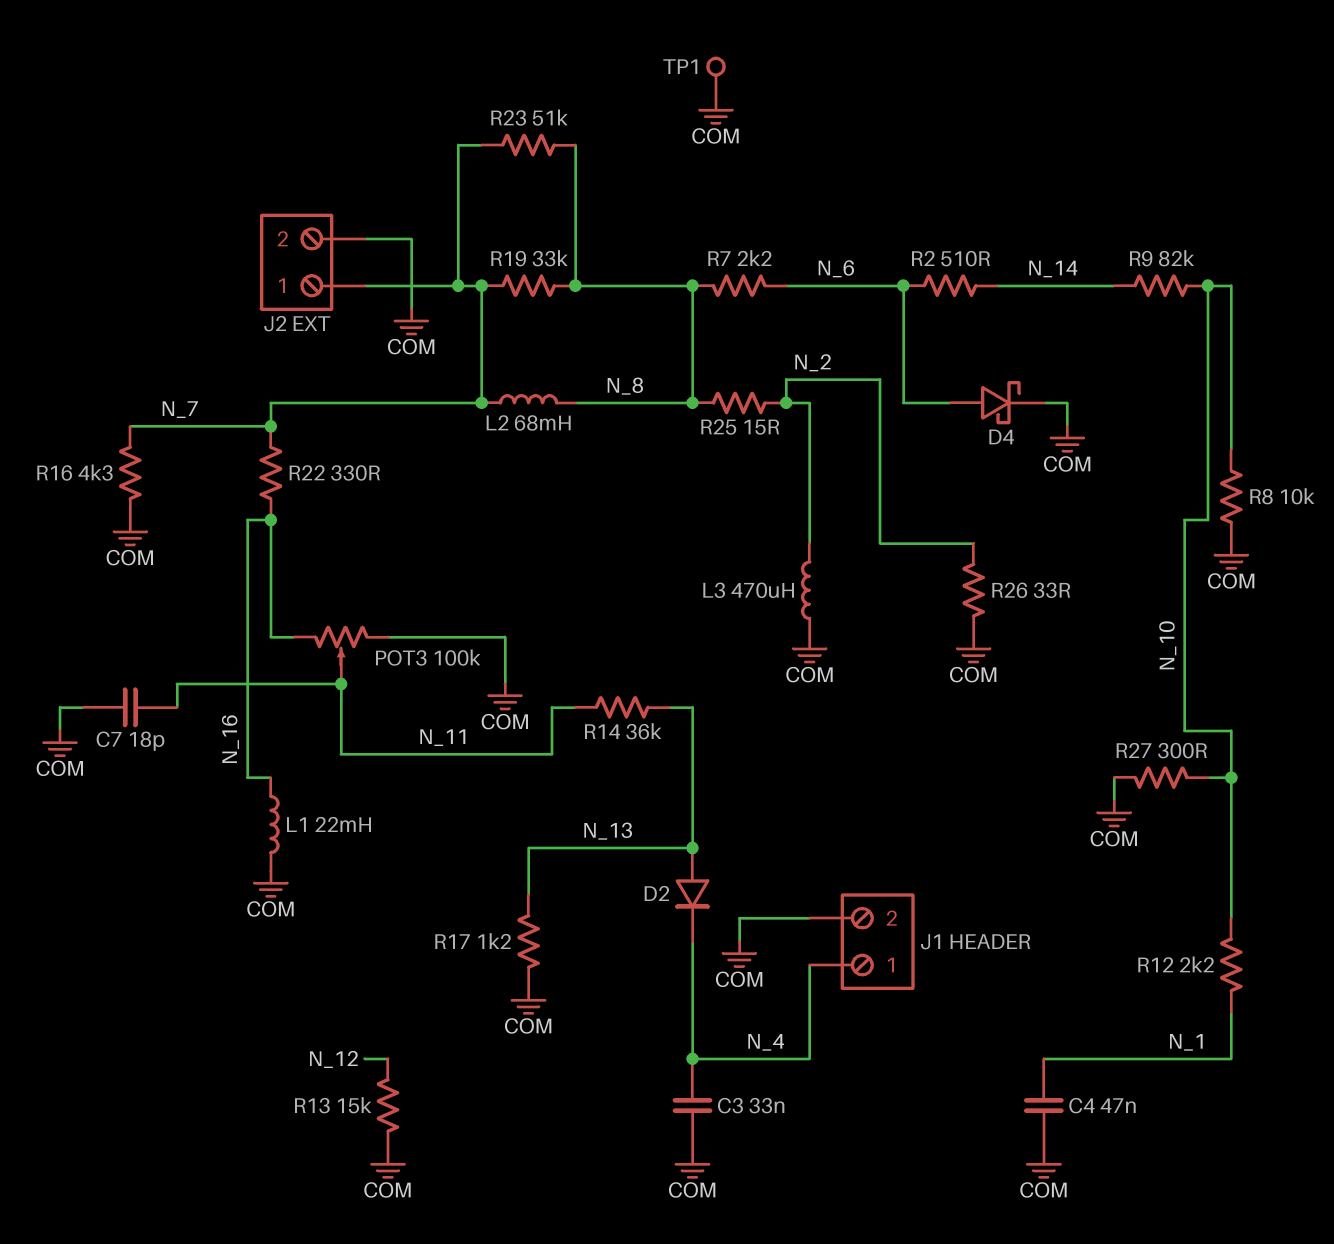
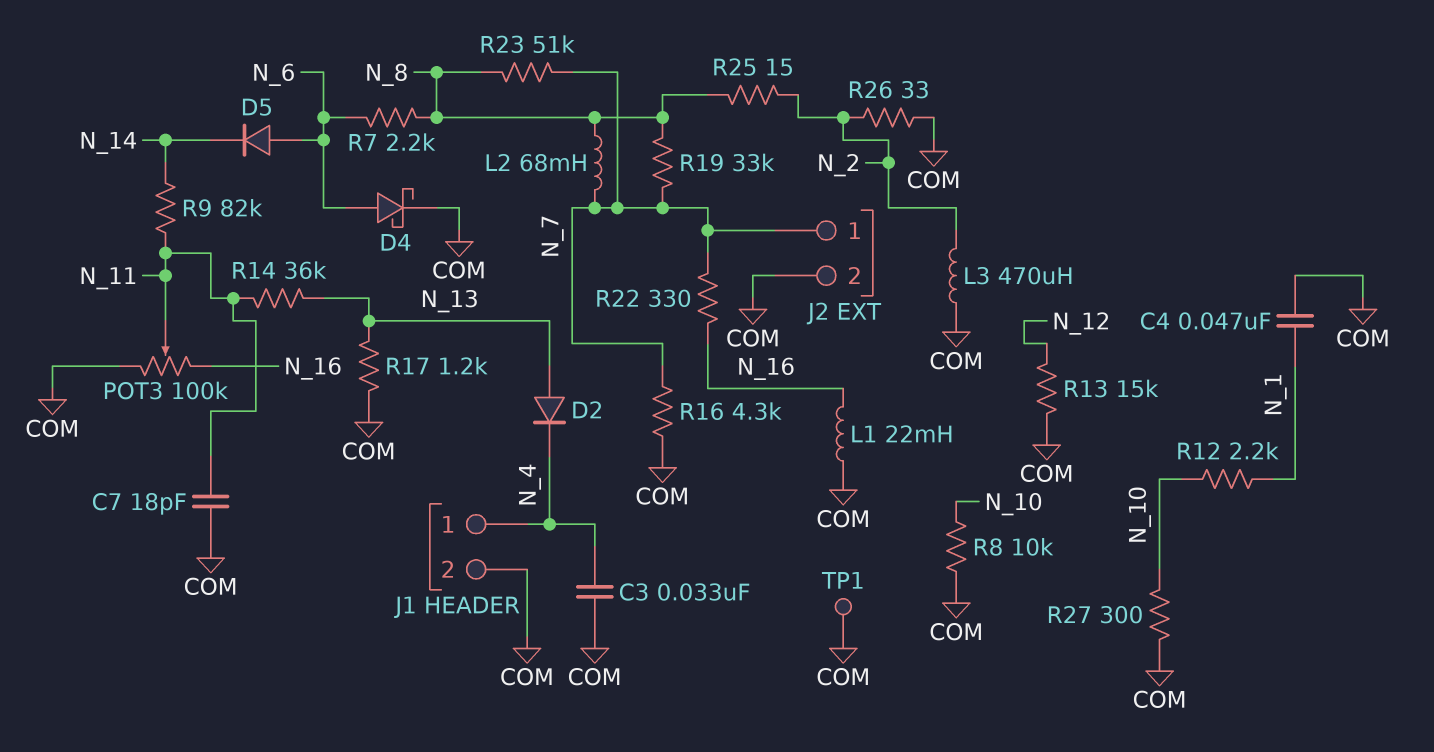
D5: none -> diode (A N_6, K N_14)
R2: 510 (N_6, N_14) -> none
R9: 82k (N_10, N_14) -> 82k (N_11, N_14)

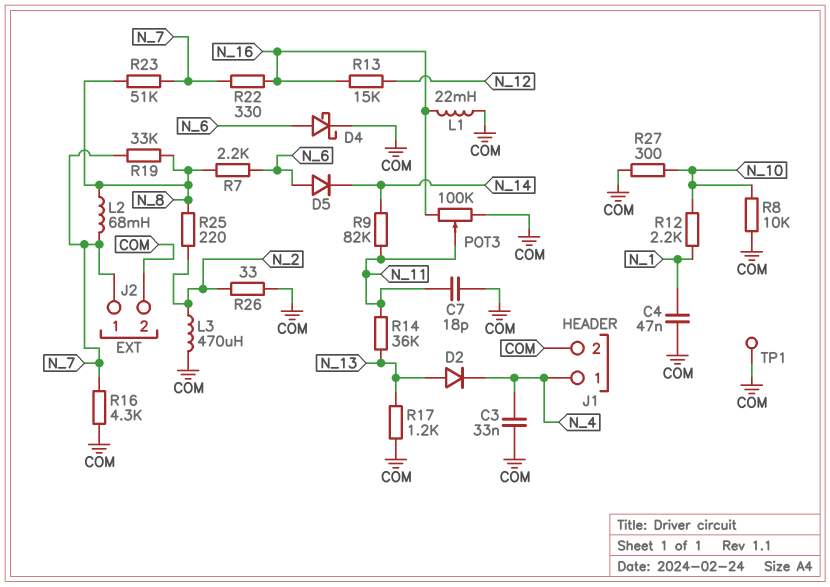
R13: 15k (COM, N_12) -> 15k (N_12, N_16)
R25: 15 (N_2, N_8) -> 220 (N_2, N_8)

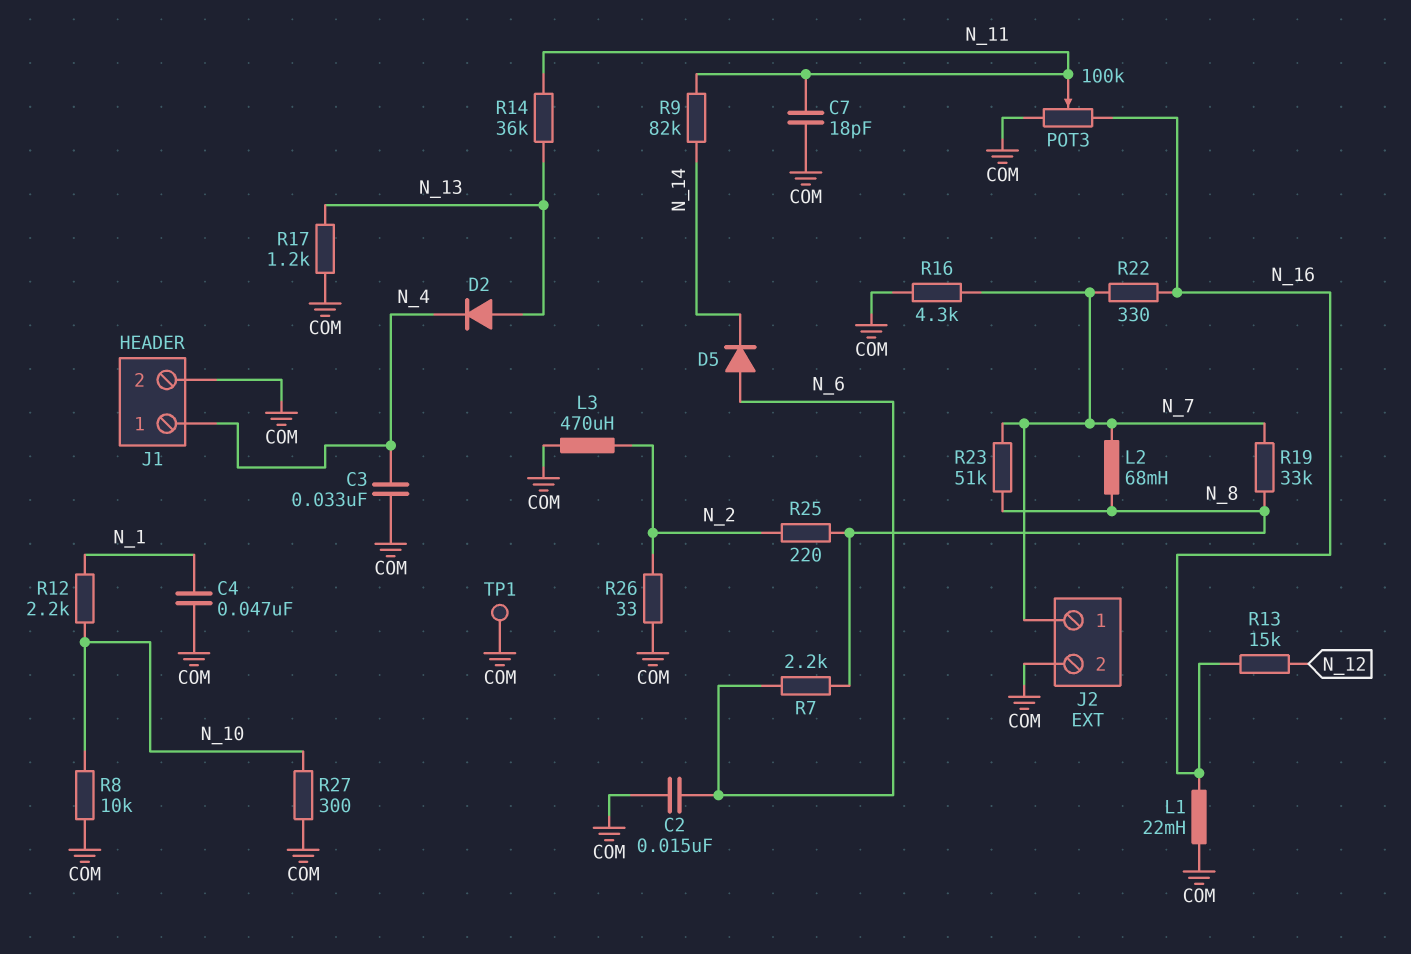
C2: none -> 15nF (COM, N_6)
D4: schottky (A N_6, K COM) -> none

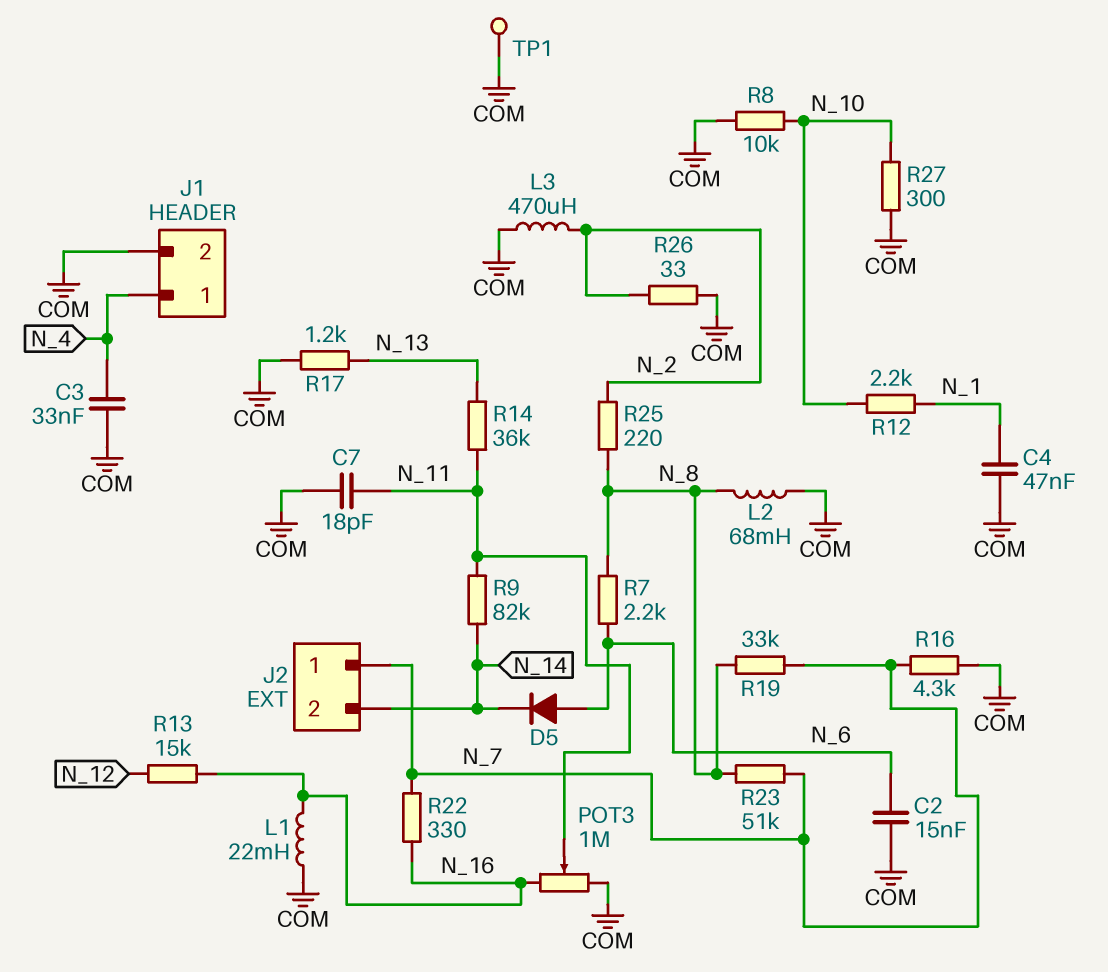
D2: diode (A N_13, K N_4) -> none
J2 pin 2: COM -> N_14
L2: 68mH (N_7, N_8) -> 68mH (COM, N_8)
POT3: 100k (COM, N_16, wiper N_11) -> 1M (COM, N_16, wiper N_11)

